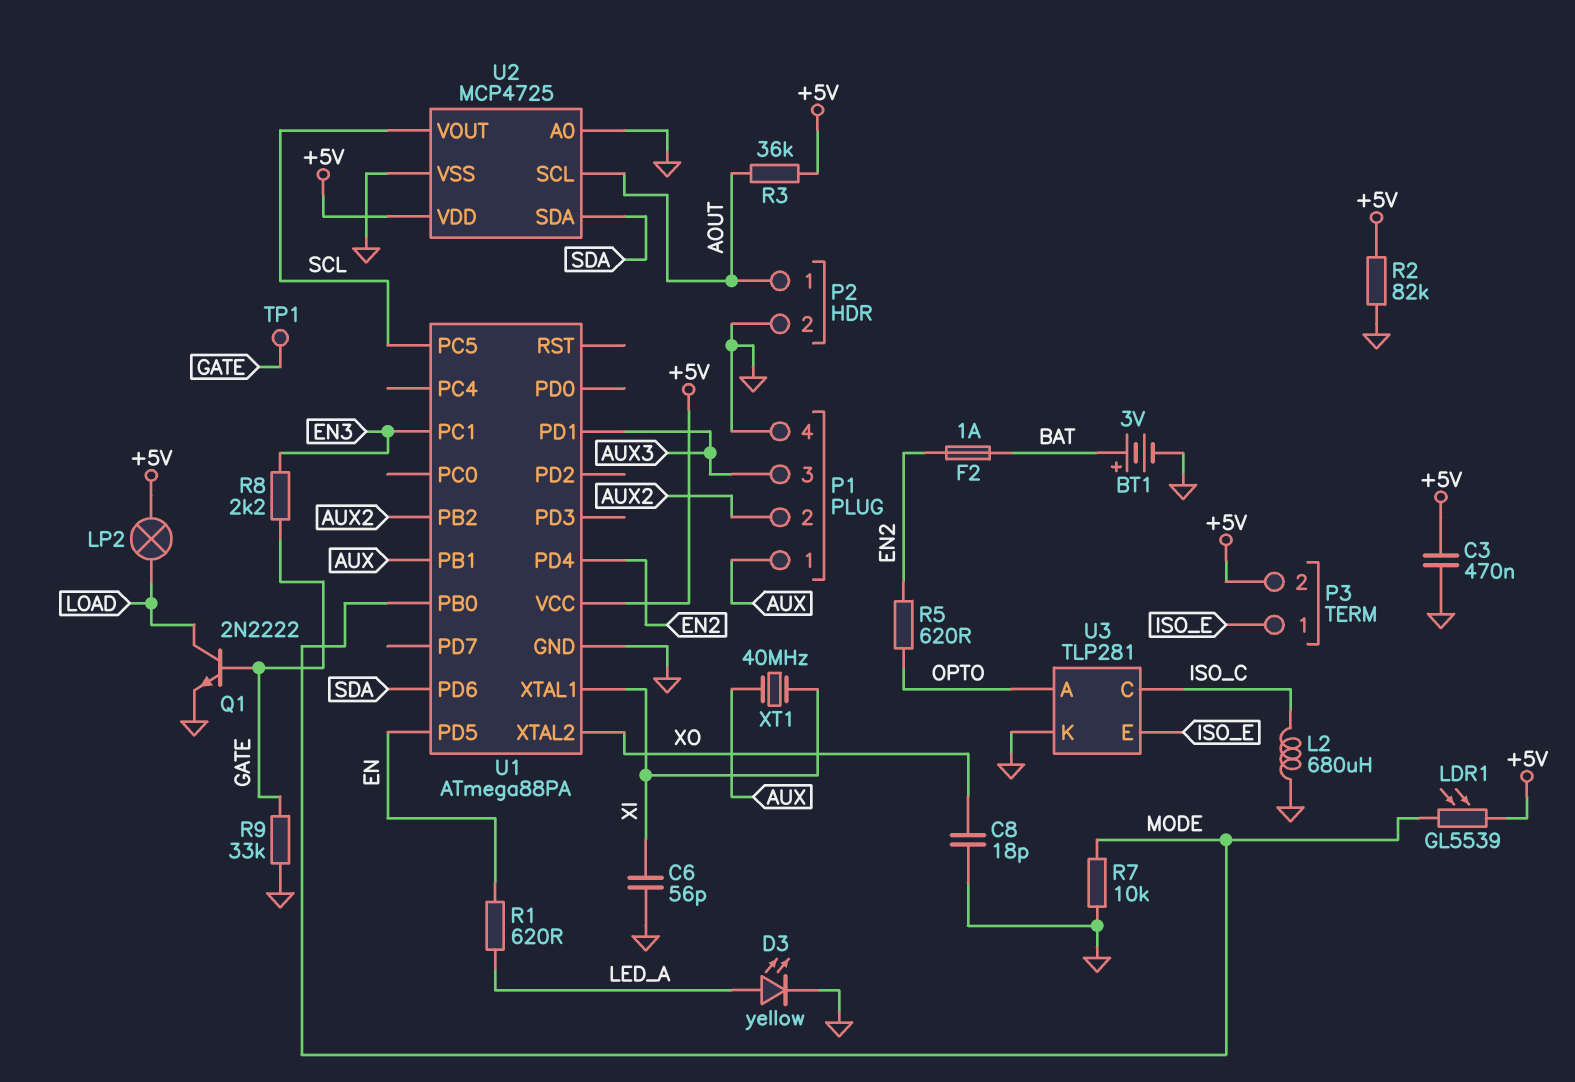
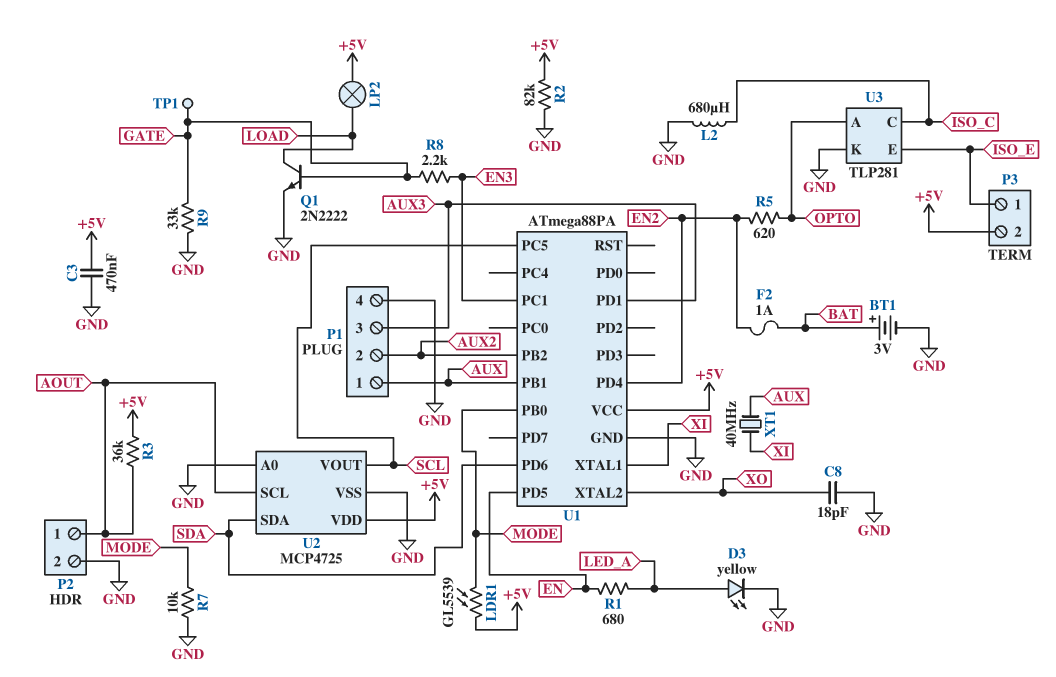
C6: 56pF (GND, XI) -> none
R1: 620 (EN, LED_A) -> 680 (EN, LED_A)

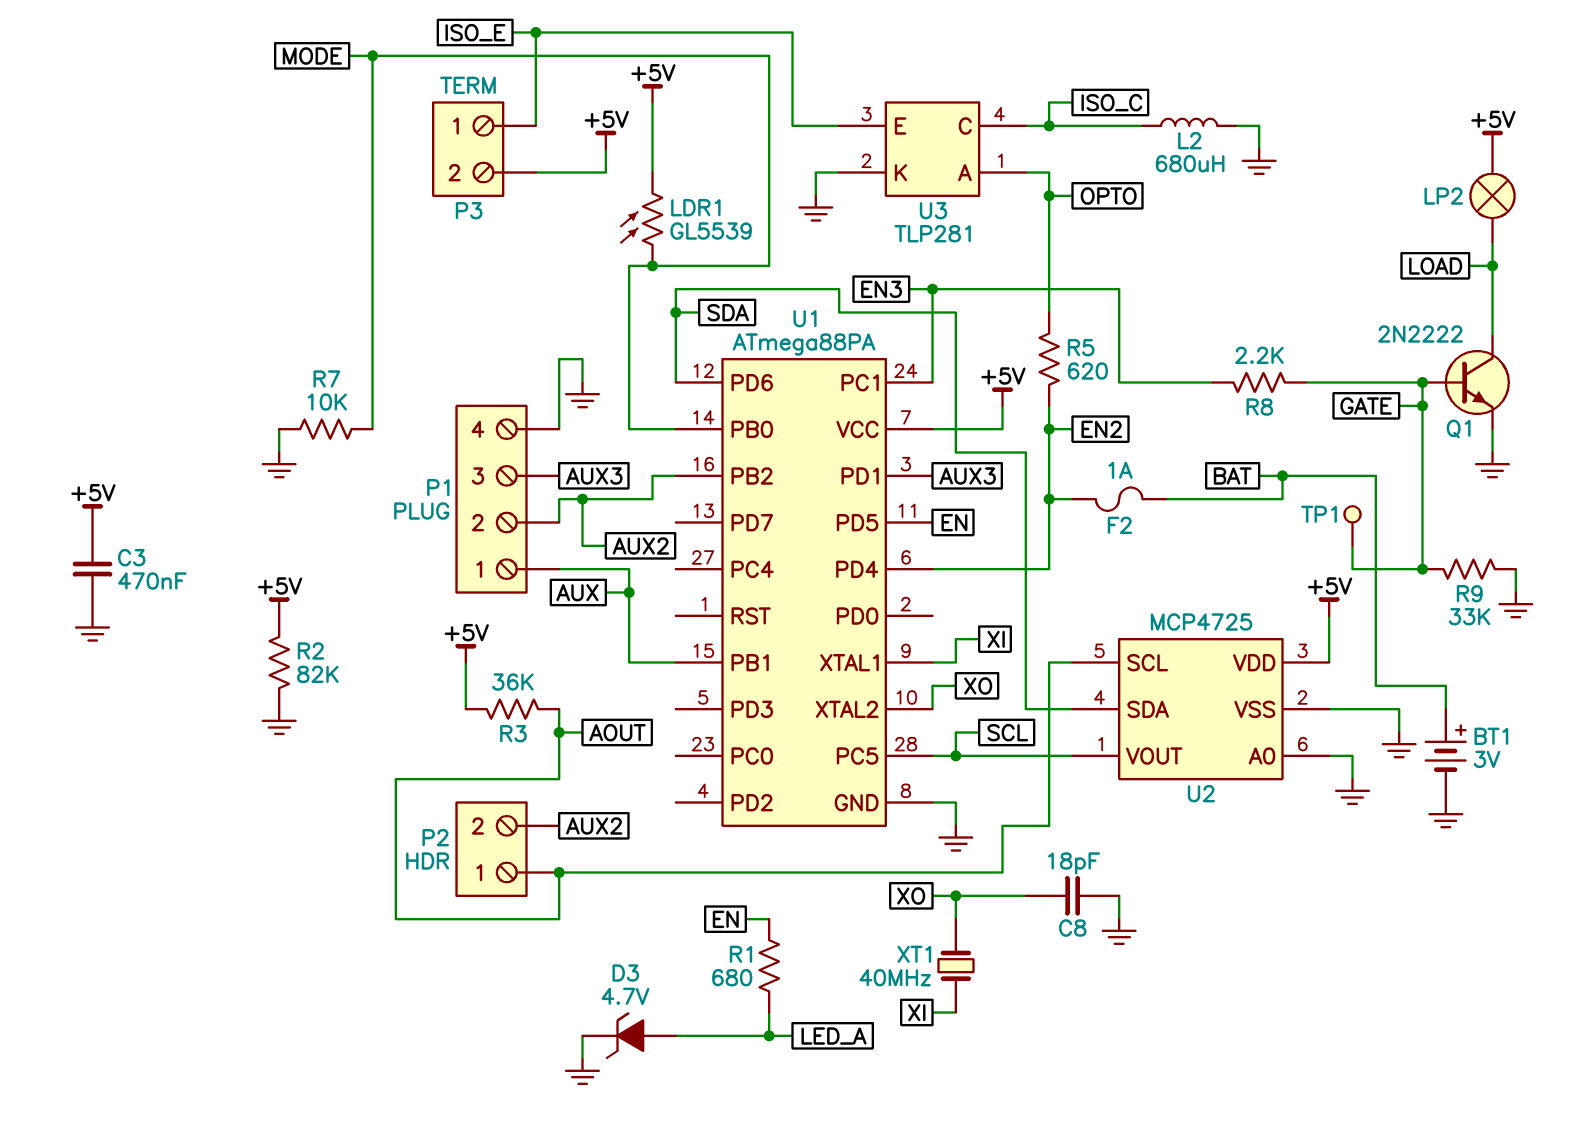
D3: LED yellow (A LED_A, K GND) -> zener 4.7V (A LED_A, K GND)
P2 pin 2: GND -> AUX2
XT1: 40MHz (AUX, XI) -> 40MHz (XI, XO)

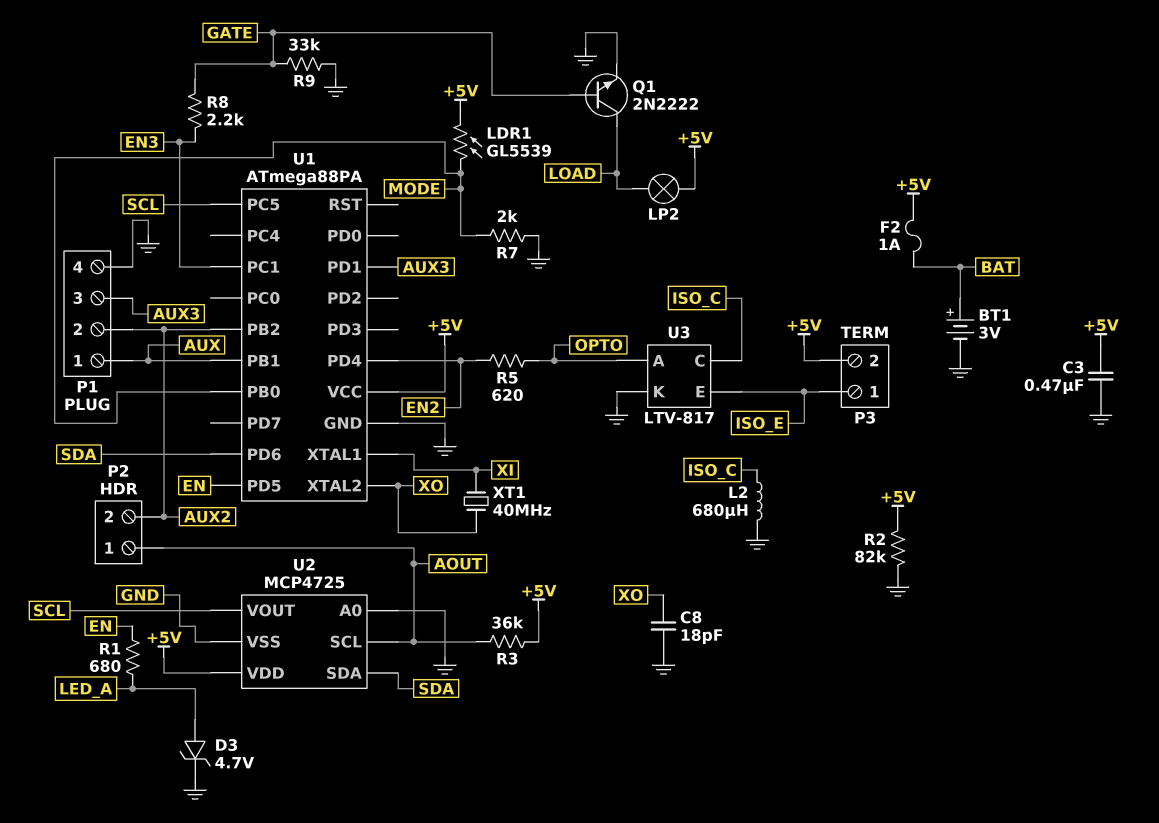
F2: 1A (BAT, EN2) -> 1A (+5V, BAT)
R7: 10k (GND, MODE) -> 2k (GND, MODE)
TP1: test point (GATE) -> none
U3: TLP281 -> LTV-817

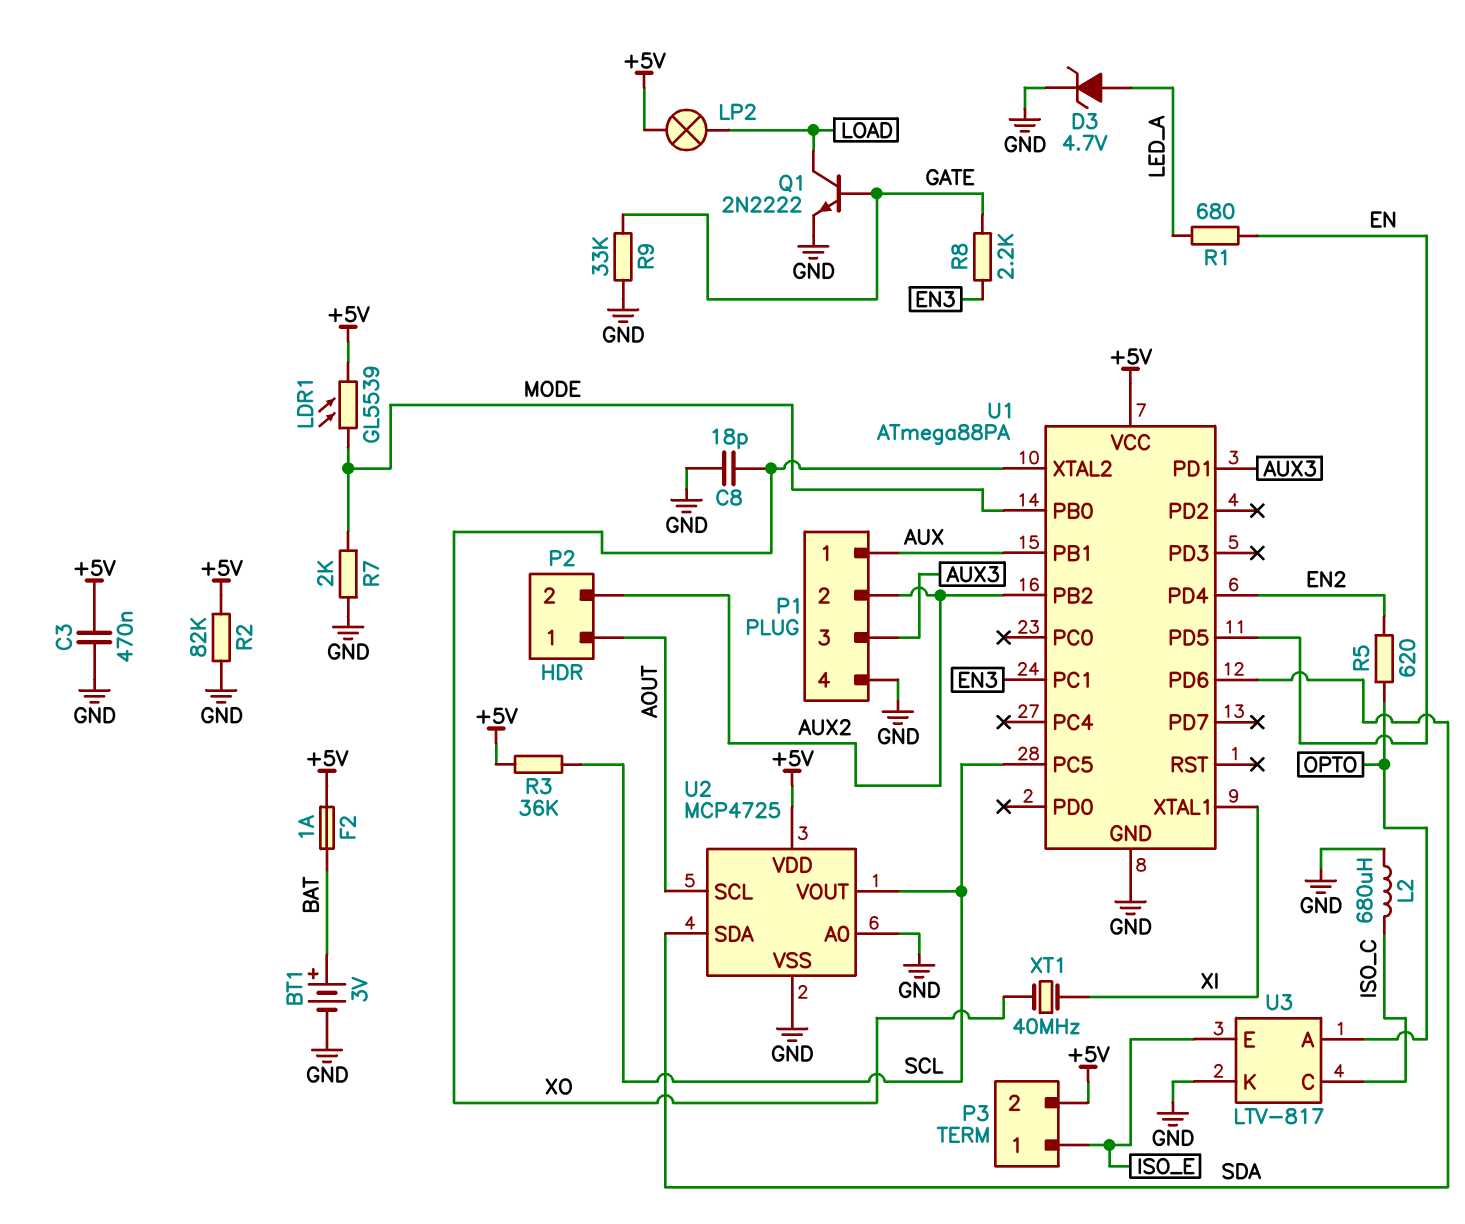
R3: 36k (+5V, AOUT) -> 36k (+5V, SCL)

